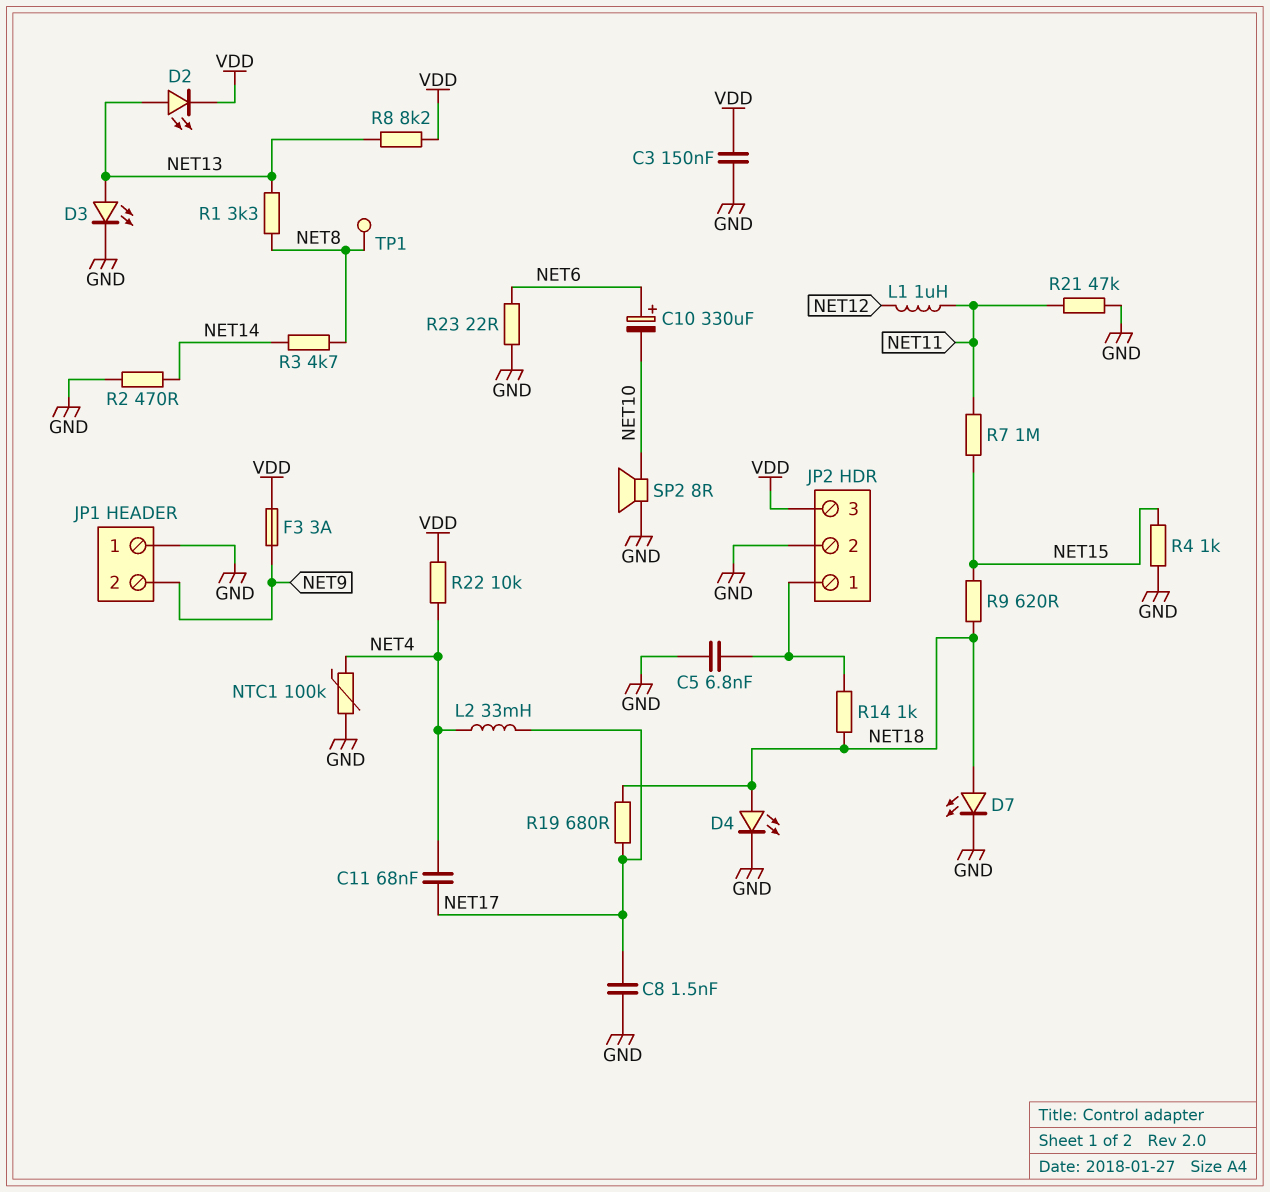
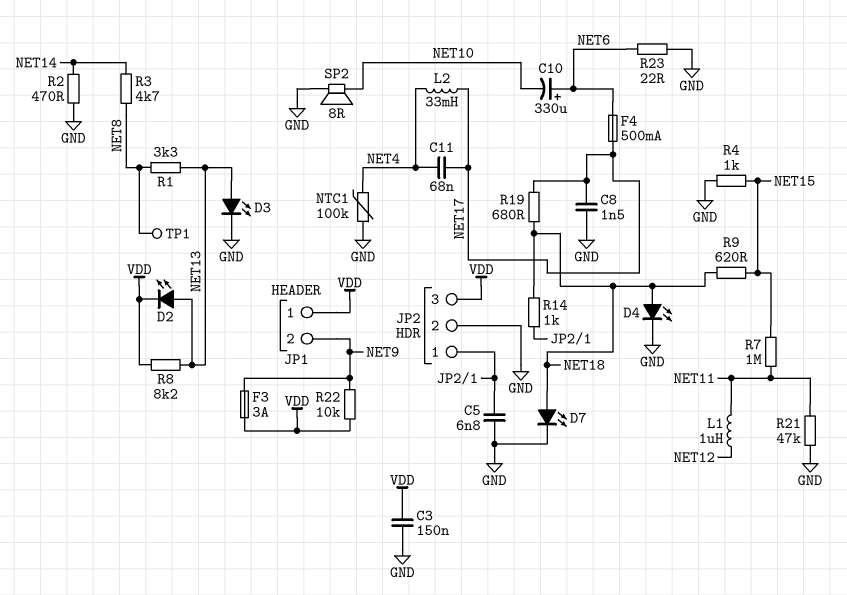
F4: none -> 500mA (NET6, NET17)
JP1 pin 1: GND -> VDD
R22: 10k (NET4, VDD) -> 10k (NET9, VDD)

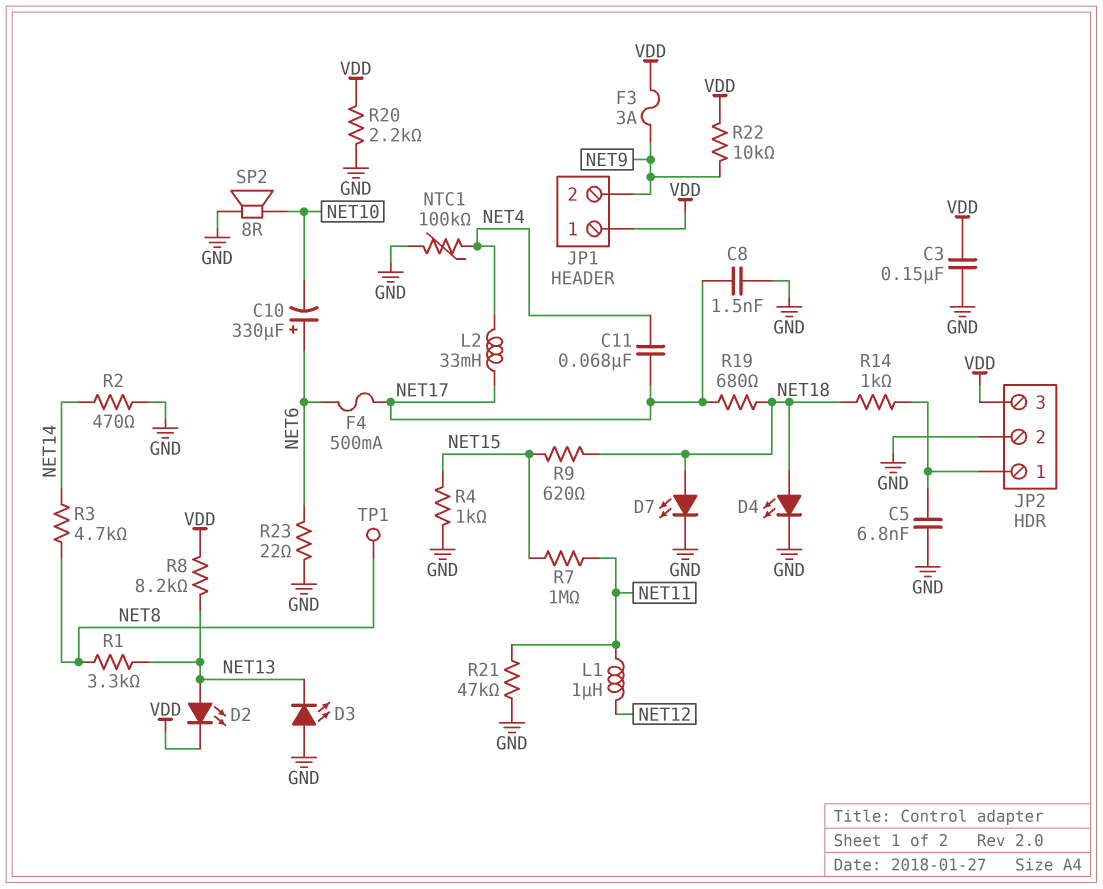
D3: LED (A NET13, K GND) -> LED (A GND, K NET13)
R20: none -> 2.2k (GND, VDD)

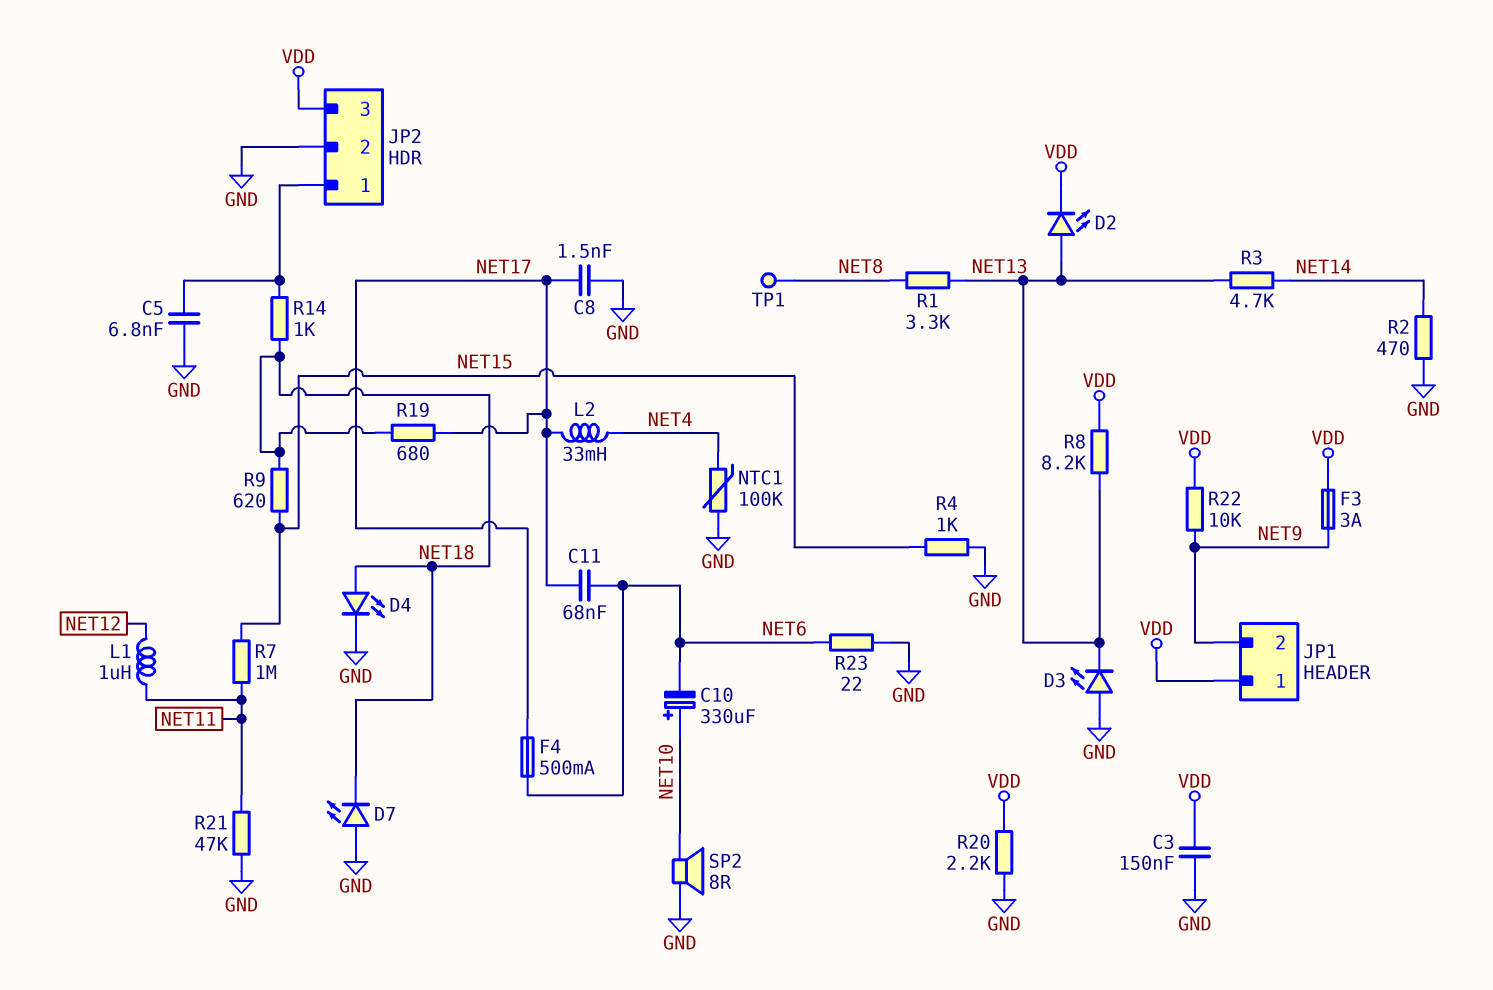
C10: 330uF (plus NET6, minus NET10) -> 330uF (plus NET10, minus NET6)
C11: 68nF (NET4, NET17) -> 68nF (NET6, NET17)
D7: LED (A NET18, K GND) -> LED (A GND, K NET18)
R3: 4.7k (NET8, NET14) -> 4.7k (NET13, NET14)

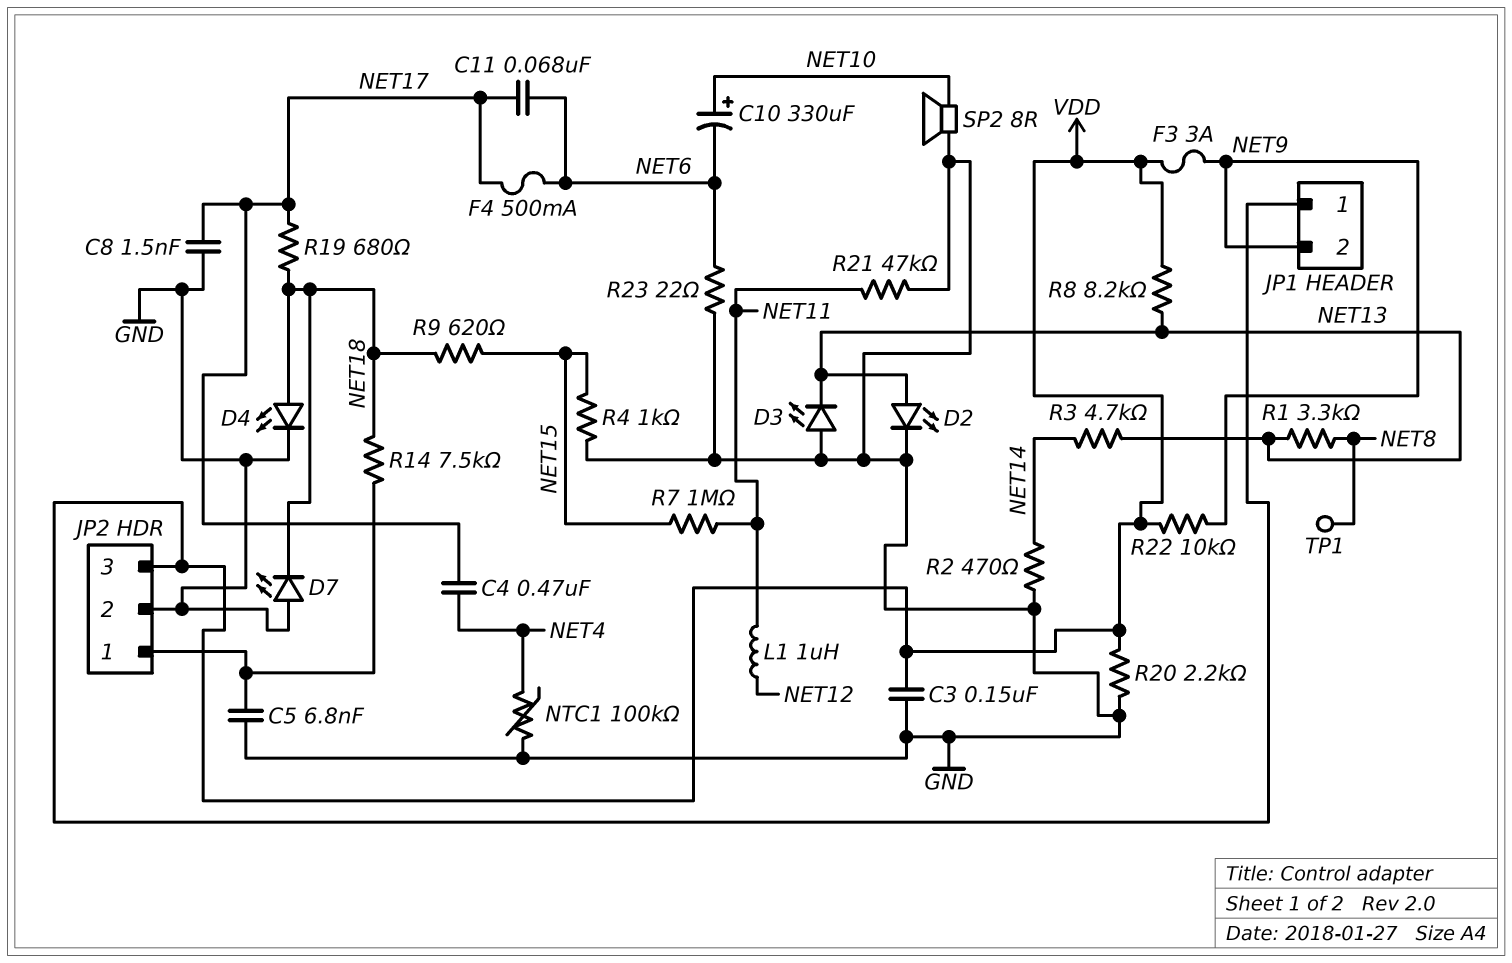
C4: none -> 470nF (NET4, NET17)
D2: LED (A NET13, K VDD) -> LED (A NET13, K GND)
L2: 33mH (NET4, NET17) -> none
R14: 1k (JP2/1, NET18) -> 7.5k (JP2/1, NET18)

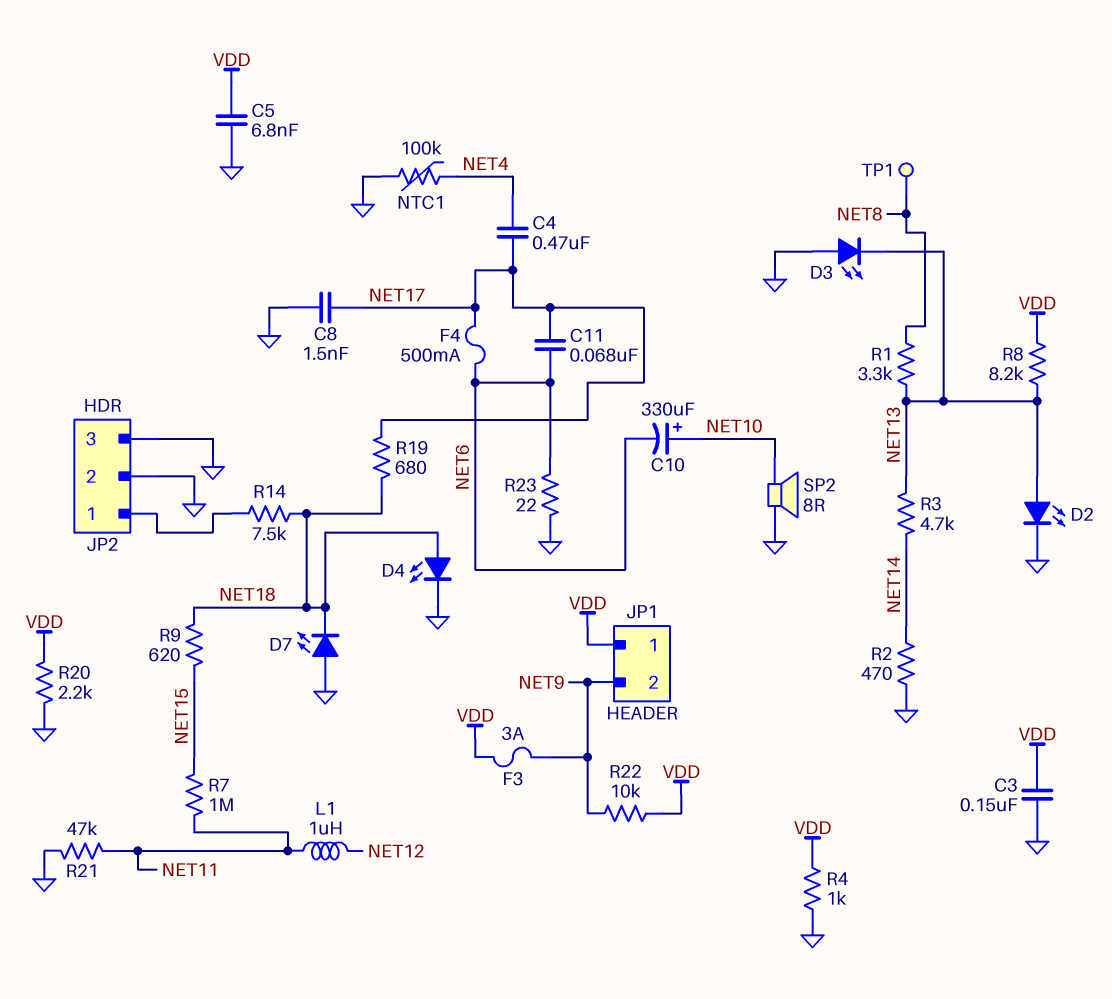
C5: 6.8nF (GND, JP2/1) -> 6.8nF (GND, VDD)
JP2 pin 3: VDD -> GND
R4: 1k (GND, NET15) -> 1k (GND, VDD)

